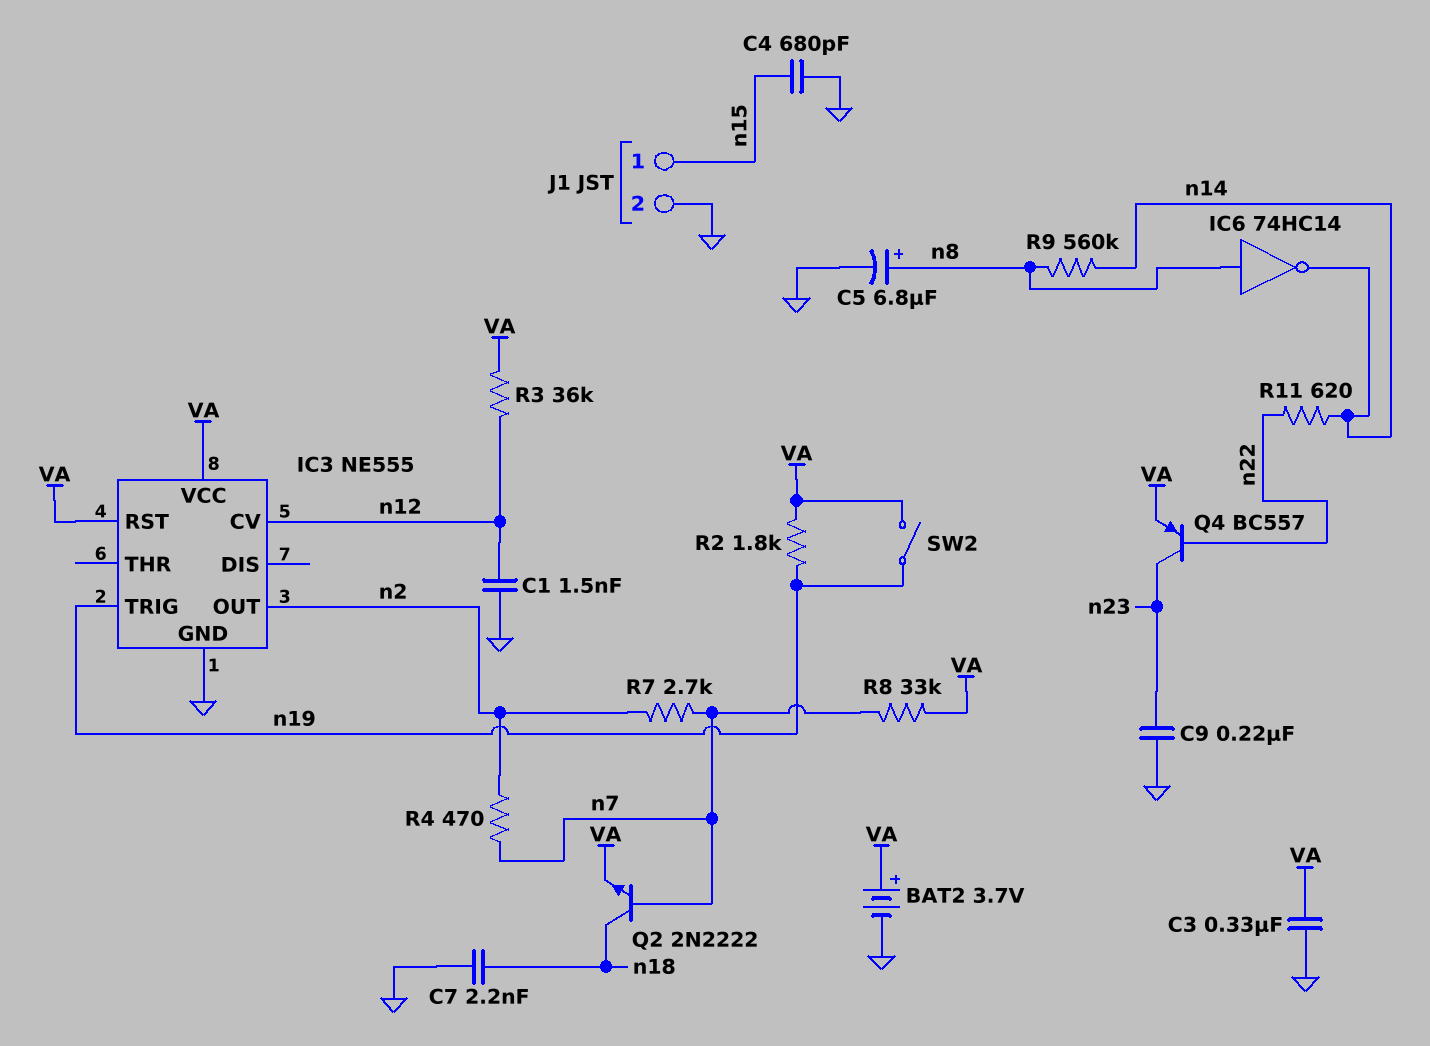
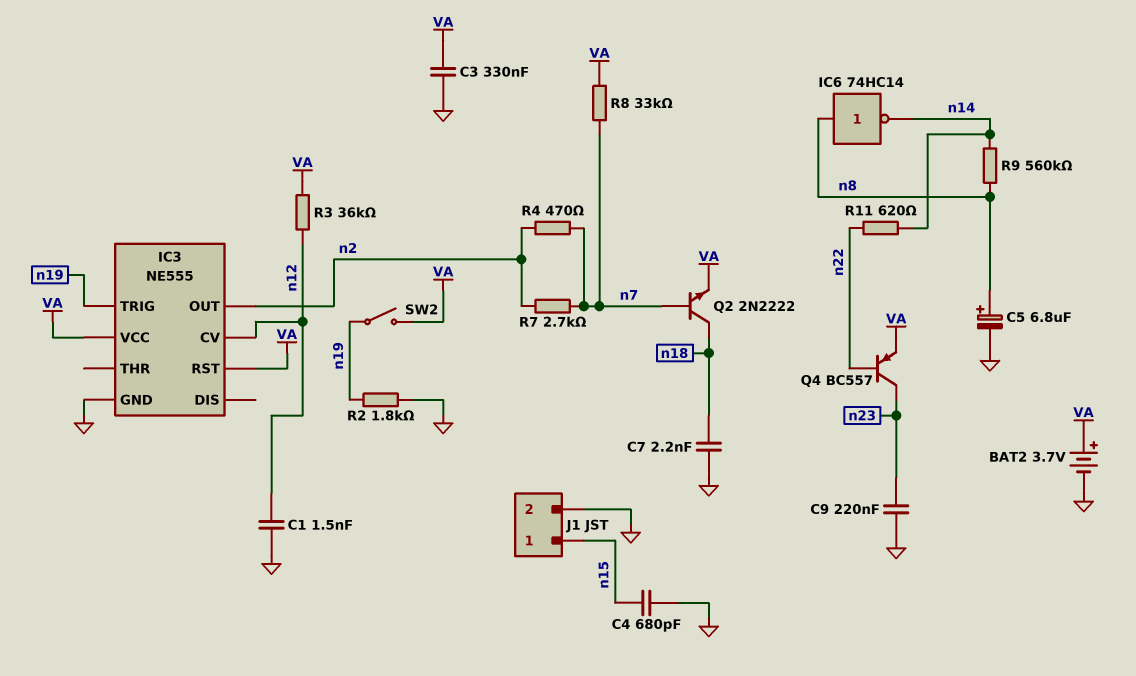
R2: 1.8k (VA, n19) -> 1.8k (GND, n19)

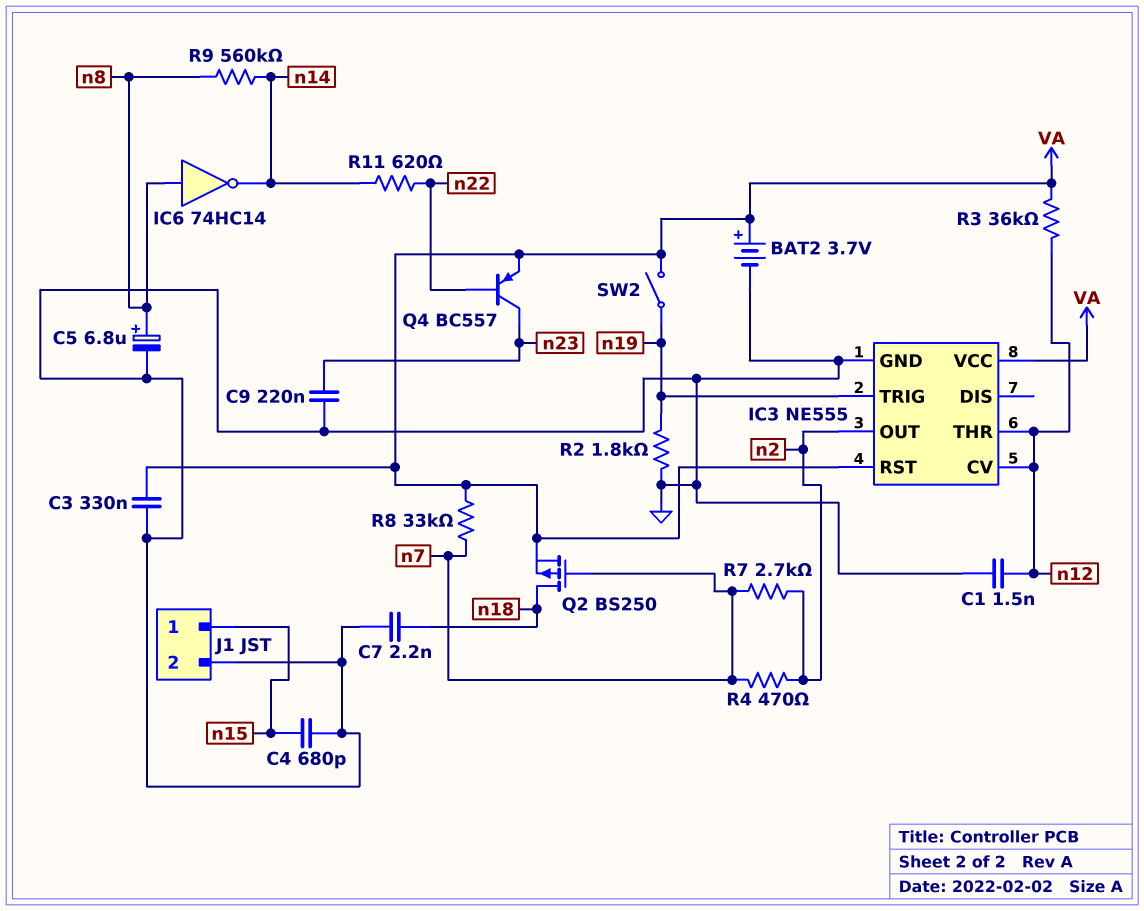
IC3 pin THR: none -> n12
Q2: NPN 2N2222 (B n7, C n18, E VA) -> PMOS BS250 (G n7, D n18, S VA)

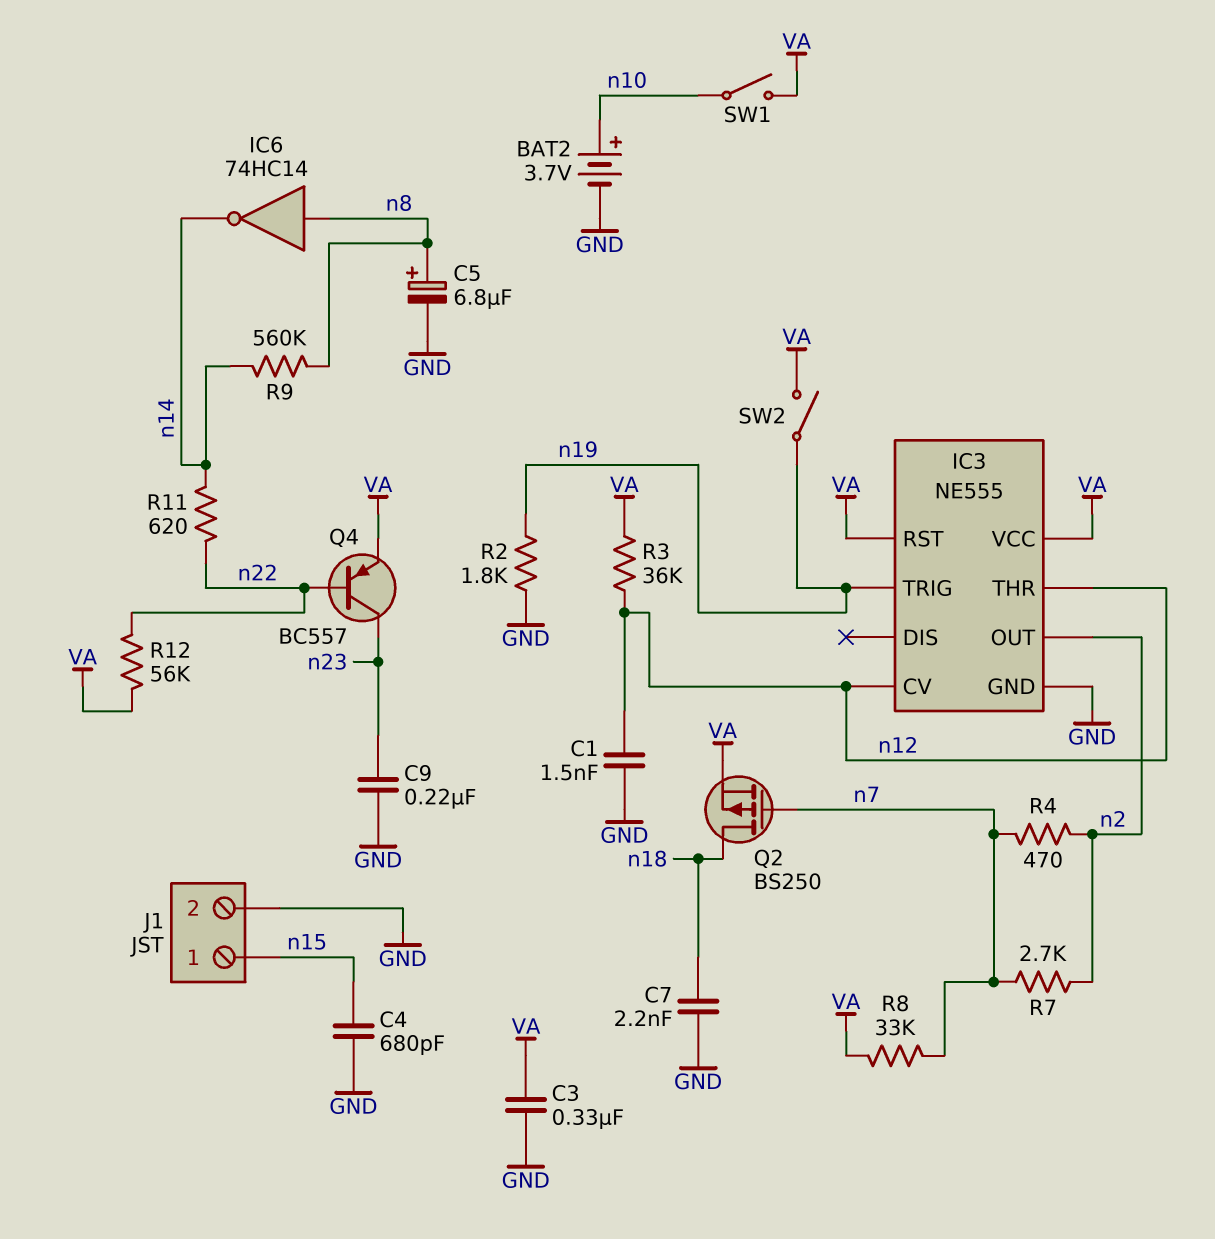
BAT2: 3.7V (plus VA, minus GND) -> 3.7V (plus n10, minus GND)
R12: none -> 56k (VA, n22)
SW1: none -> switch (VA, n10)

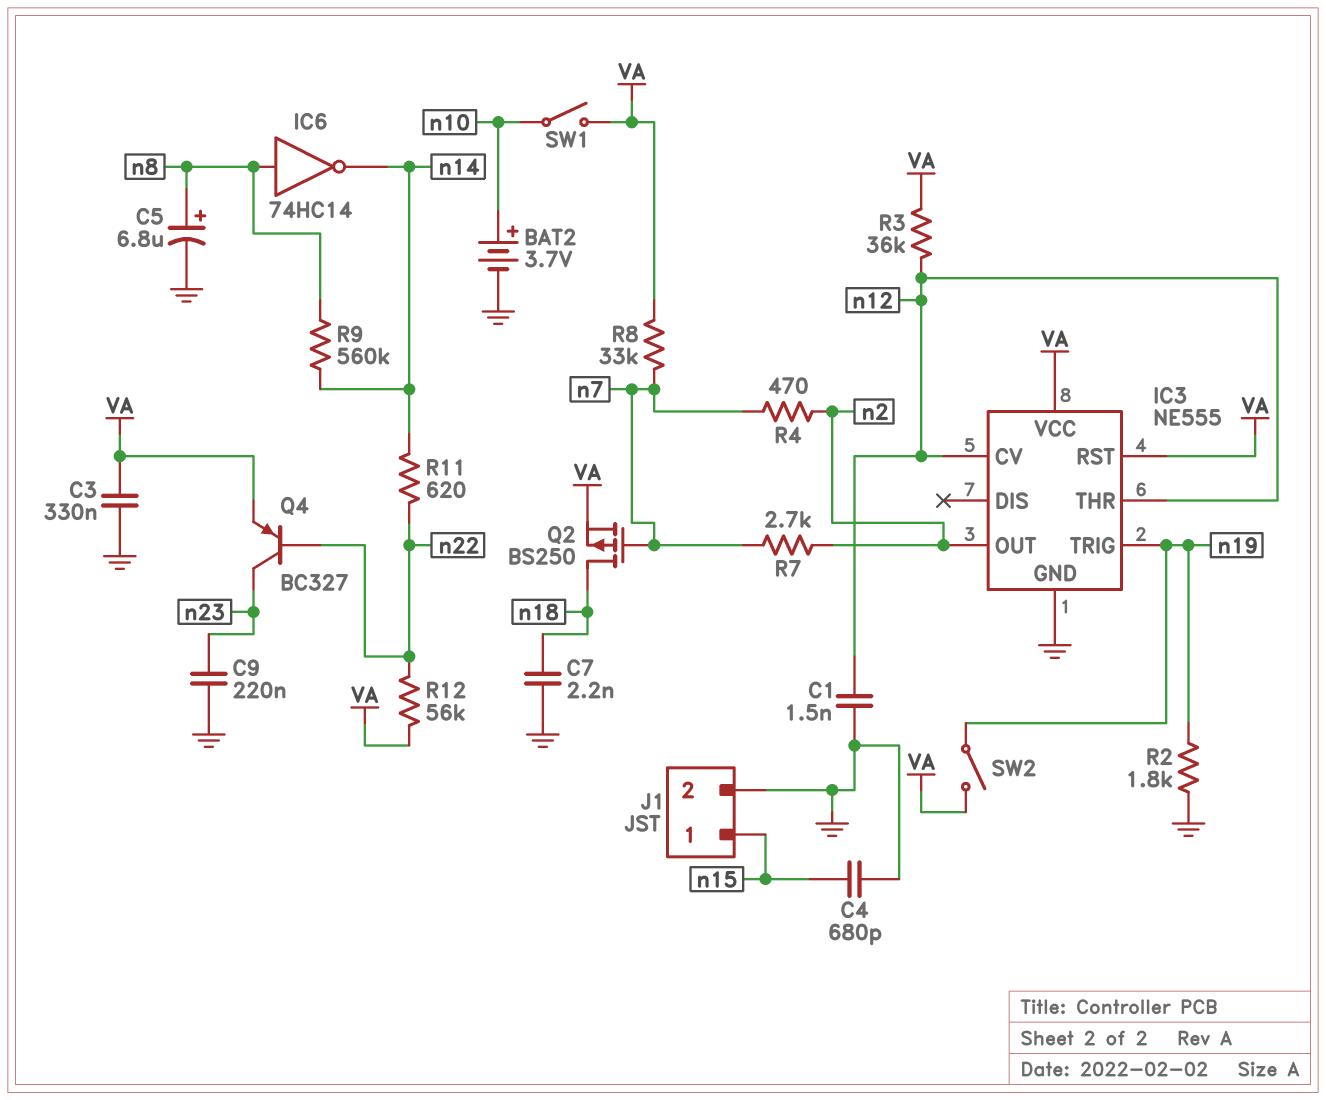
Q4: PNP BC557 (B n22, C n23, E VA) -> PNP BC327 (B n22, C n23, E VA)

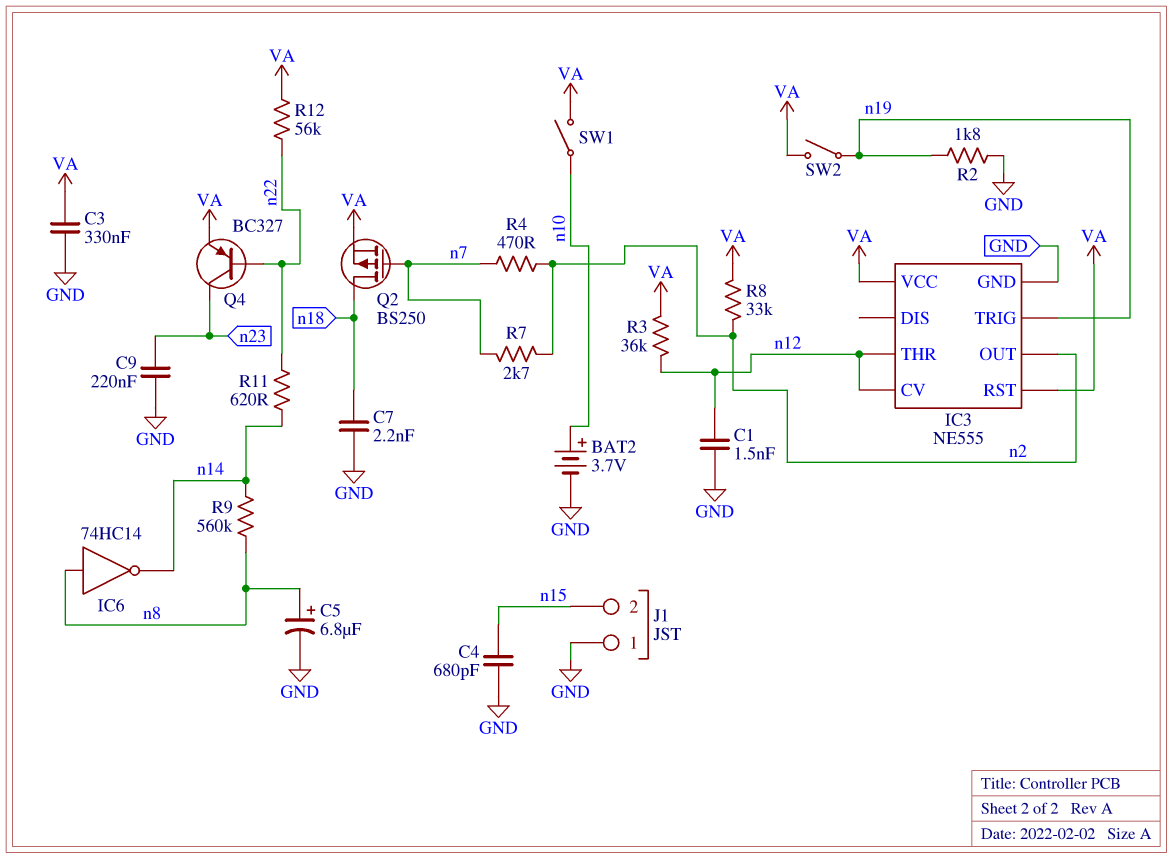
J1 pin 1: n15 -> GND
J1 pin 2: GND -> n15
R8: 33k (VA, n7) -> 33k (VA, n2)

